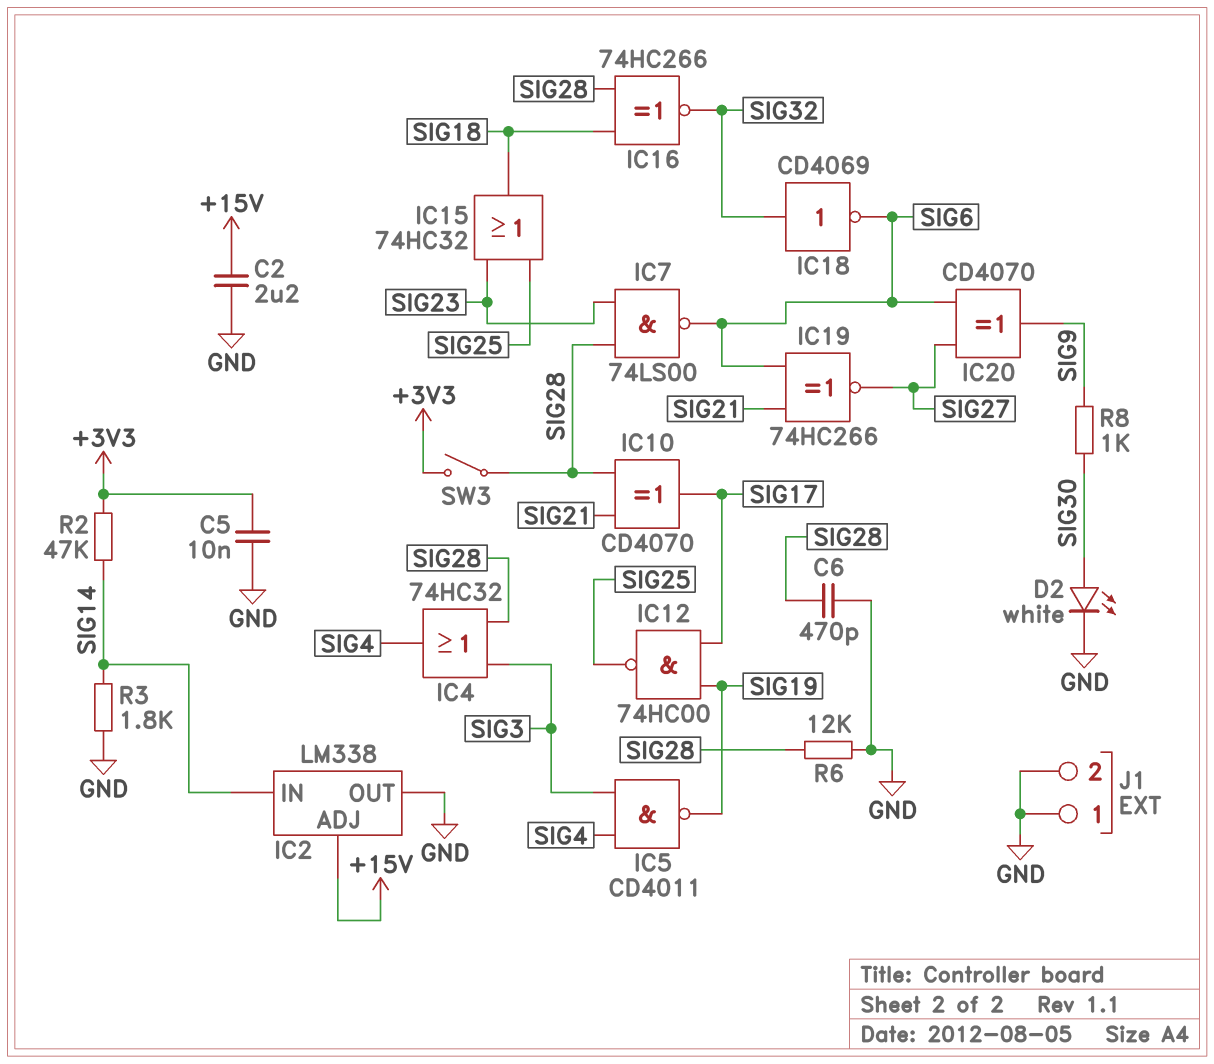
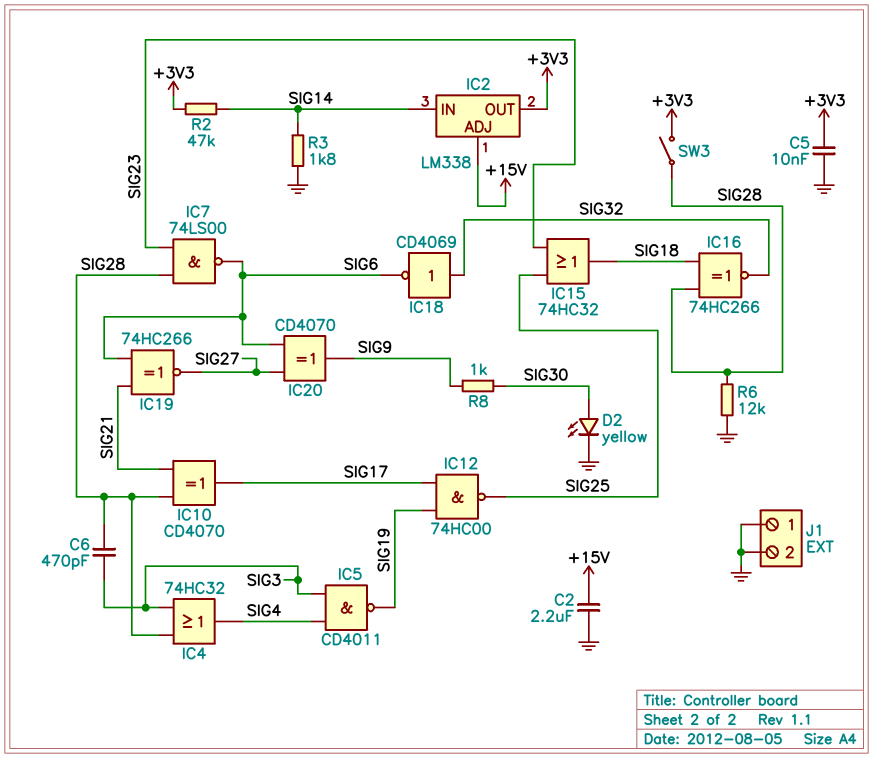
C6: 470pF (GND, SIG28) -> 470pF (SIG3, SIG28)
D2: LED white (A SIG30, K GND) -> LED yellow (A SIG30, K GND)
IC2 pin OUT: GND -> +3V3

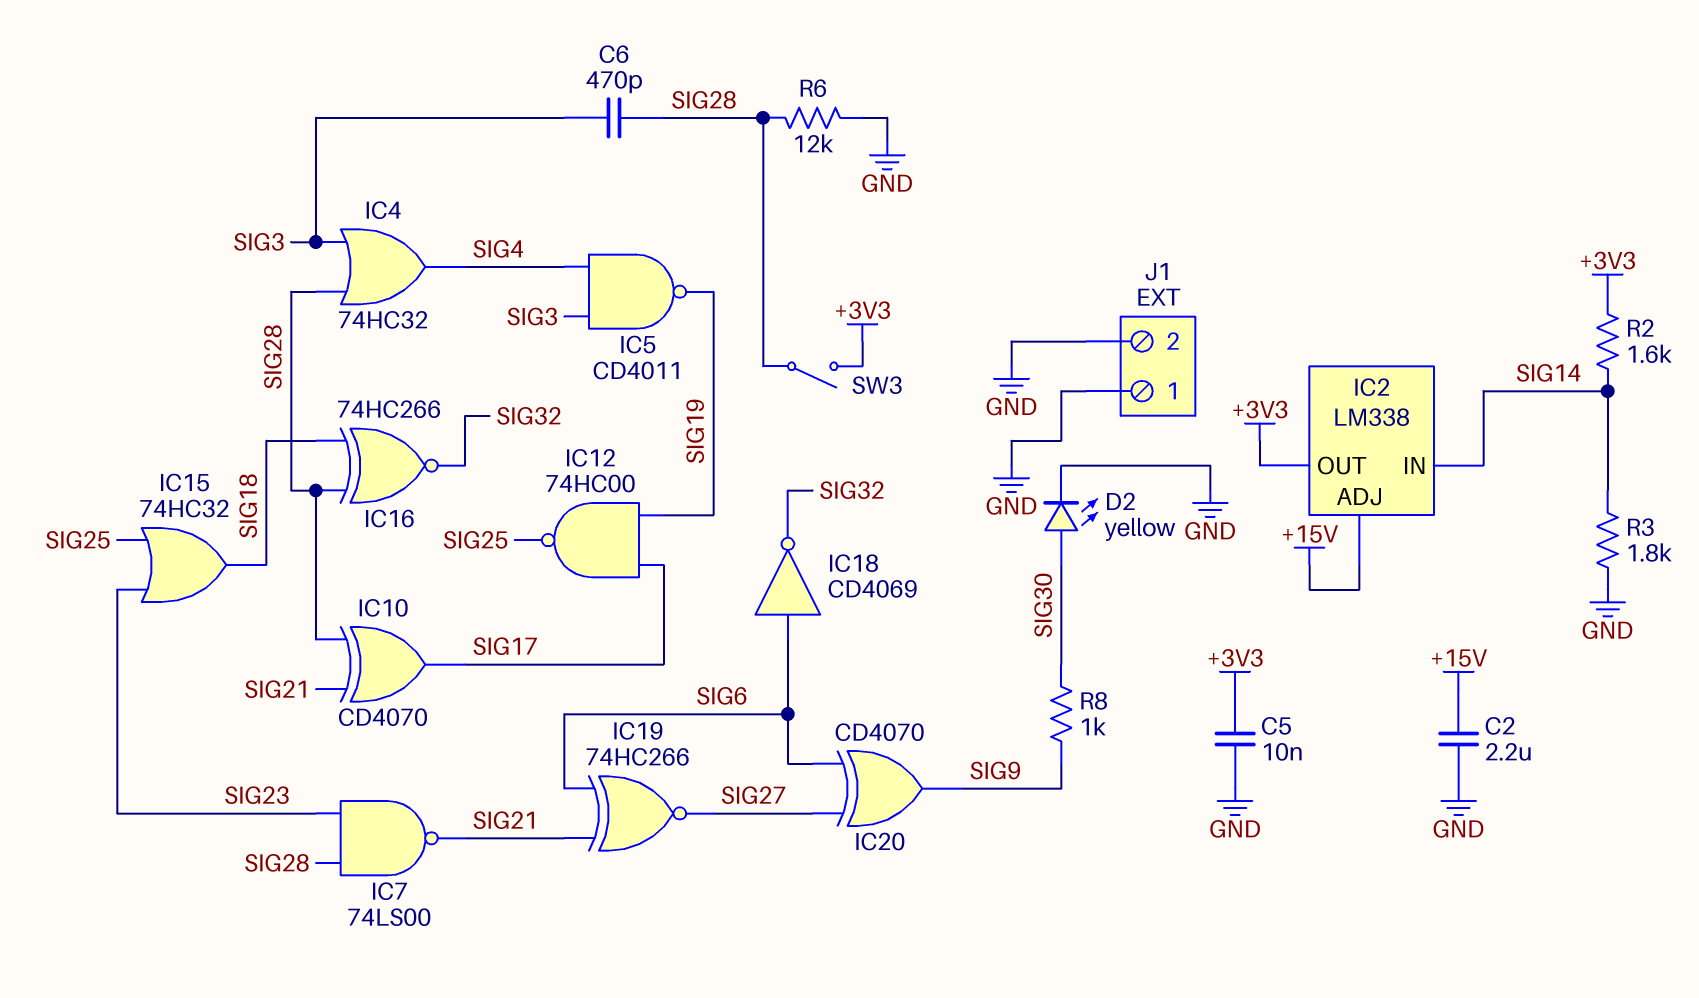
IC7: NAND 74LS00 (in SIG23, in SIG28, out SIG6) -> NAND 74LS00 (in SIG23, in SIG28, out SIG21)
IC18: NOT CD4069 (in SIG32, out SIG6) -> NOT CD4069 (in SIG6, out SIG32)
R2: 47k (+3V3, SIG14) -> 1.6k (+3V3, SIG14)

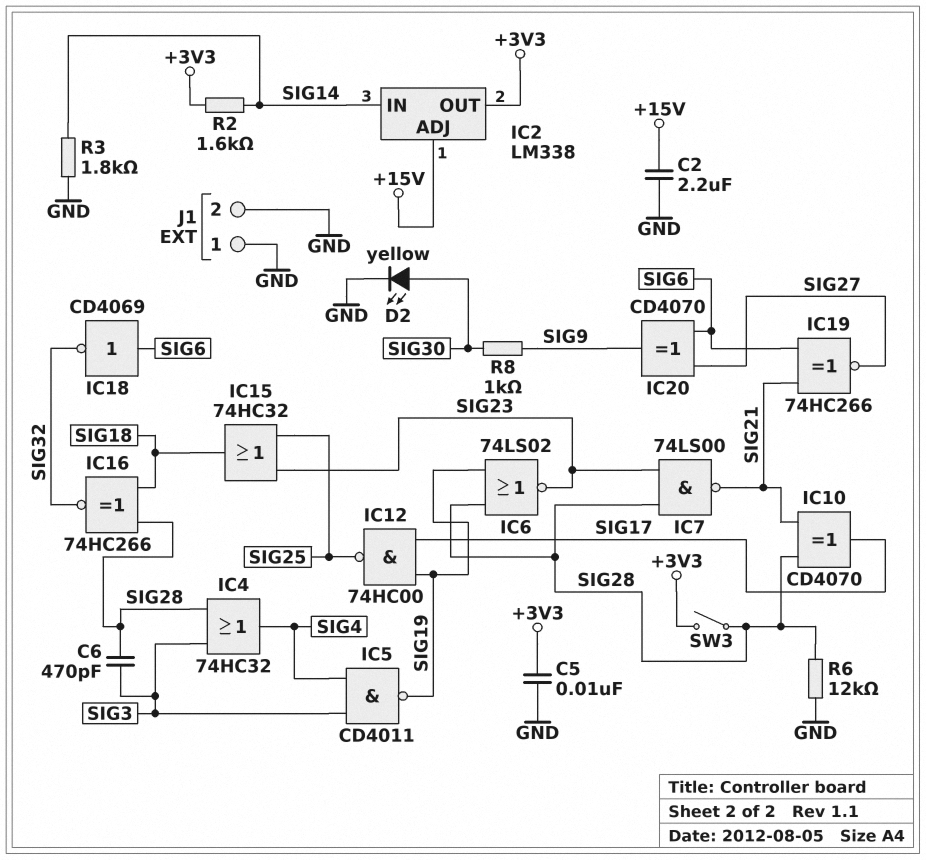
IC6: none -> NOR 74LS02 (in SIG19, in SIG28, out SIG23)

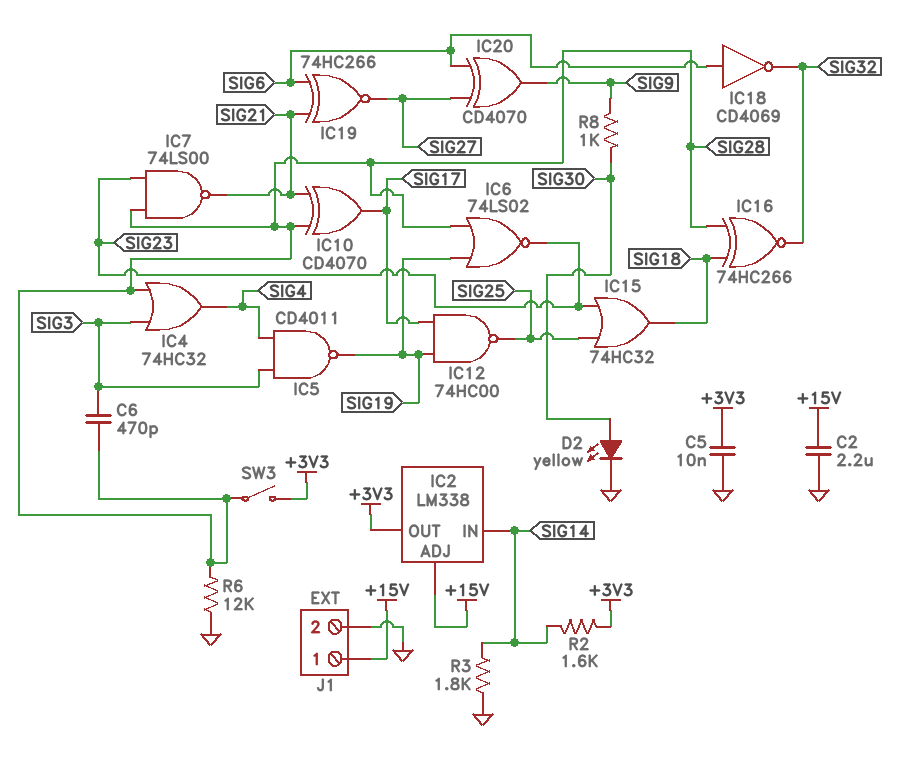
J1 pin 1: GND -> +15V

